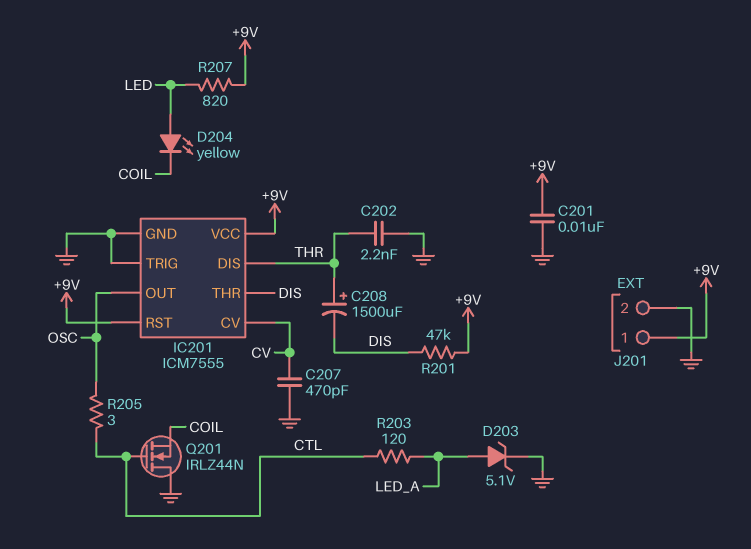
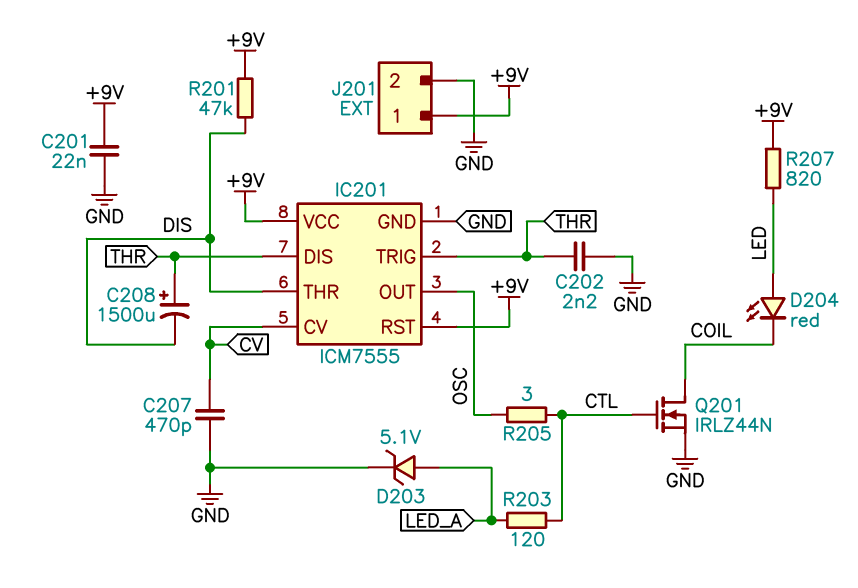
C201: 10nF (+9V, GND) -> 22nF (+9V, GND)
D204: LED yellow (A LED, K COIL) -> LED red (A LED, K COIL)
IC201 pin TRIG: GND -> THR
Q201: NMOS IRLZ44N (G CTL, D GND, S COIL) -> NMOS IRLZ44N (G CTL, D COIL, S GND)

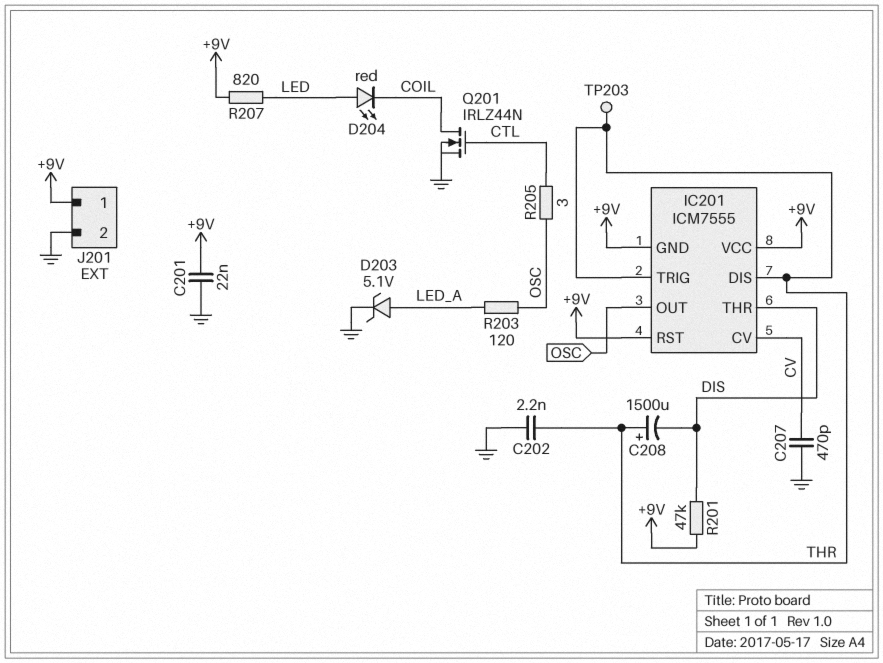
IC201 pin GND: GND -> +9V
R203: 120 (CTL, LED_A) -> 120 (LED_A, OSC)
TP203: none -> test point (THR)

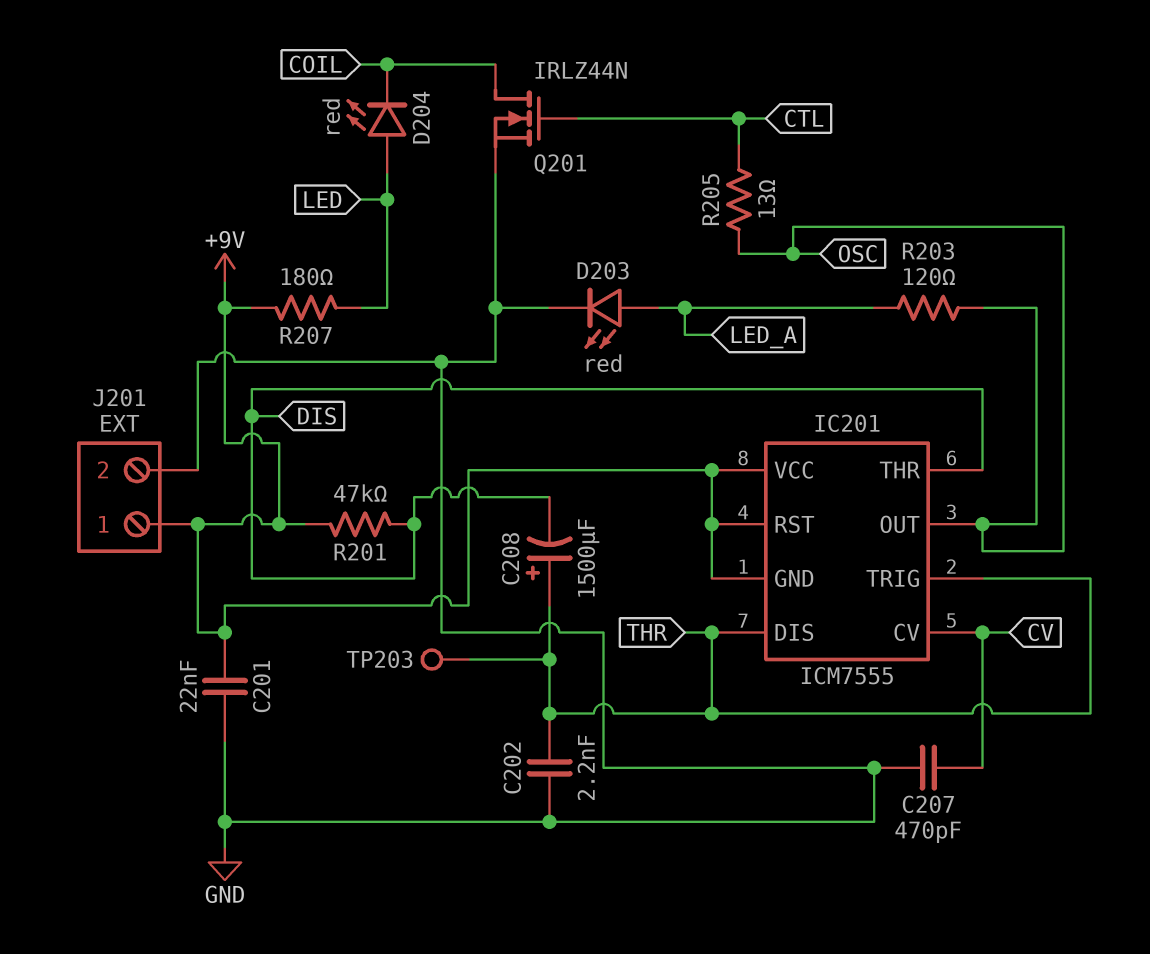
D203: zener 5.1V (A LED_A, K GND) -> LED red (A LED_A, K GND)
R205: 3 (CTL, OSC) -> 13 (CTL, OSC)
R207: 820 (+9V, LED) -> 180 (+9V, LED)

